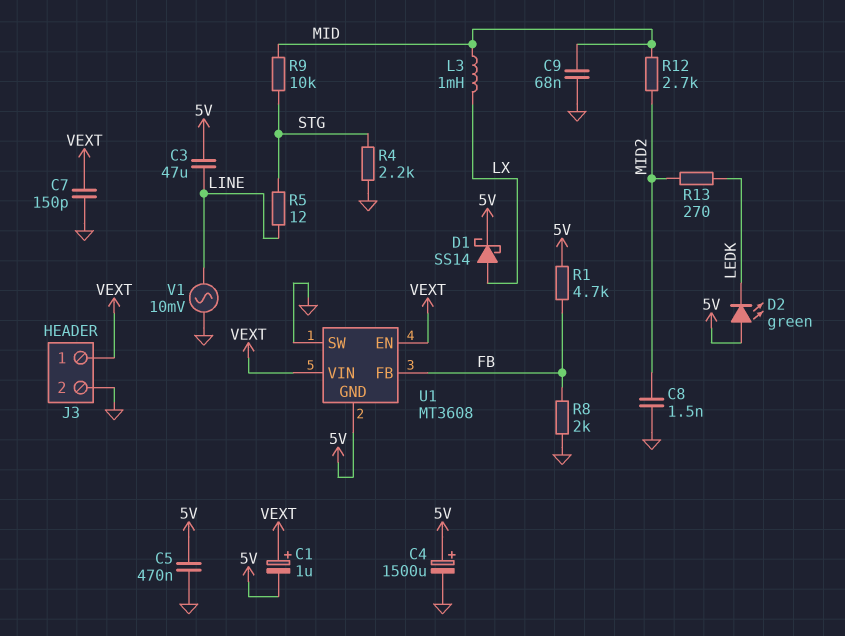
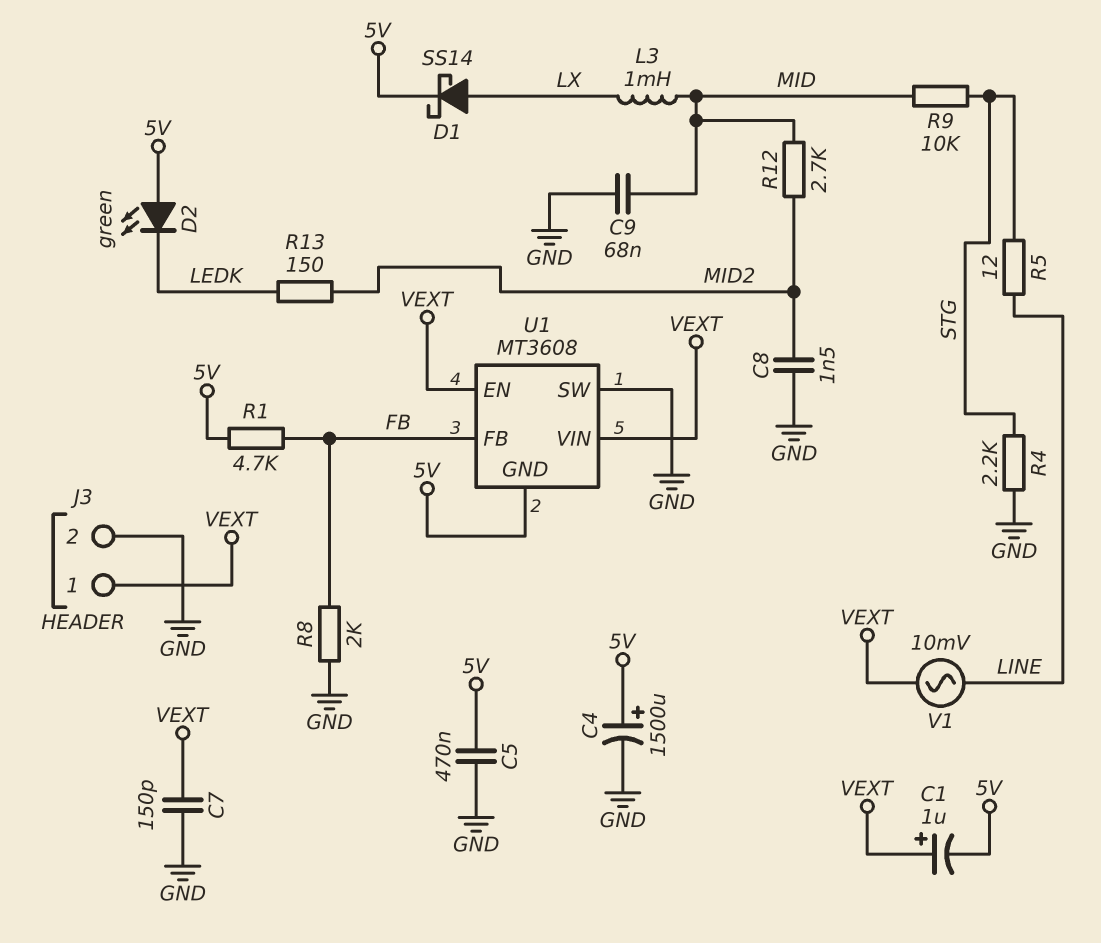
C3: 47uF (5V, LINE) -> none
R13: 270 (LEDK, MID2) -> 150 (LEDK, MID2)
V1: AC 10mV (GND, LINE) -> AC 10mV (LINE, VEXT)

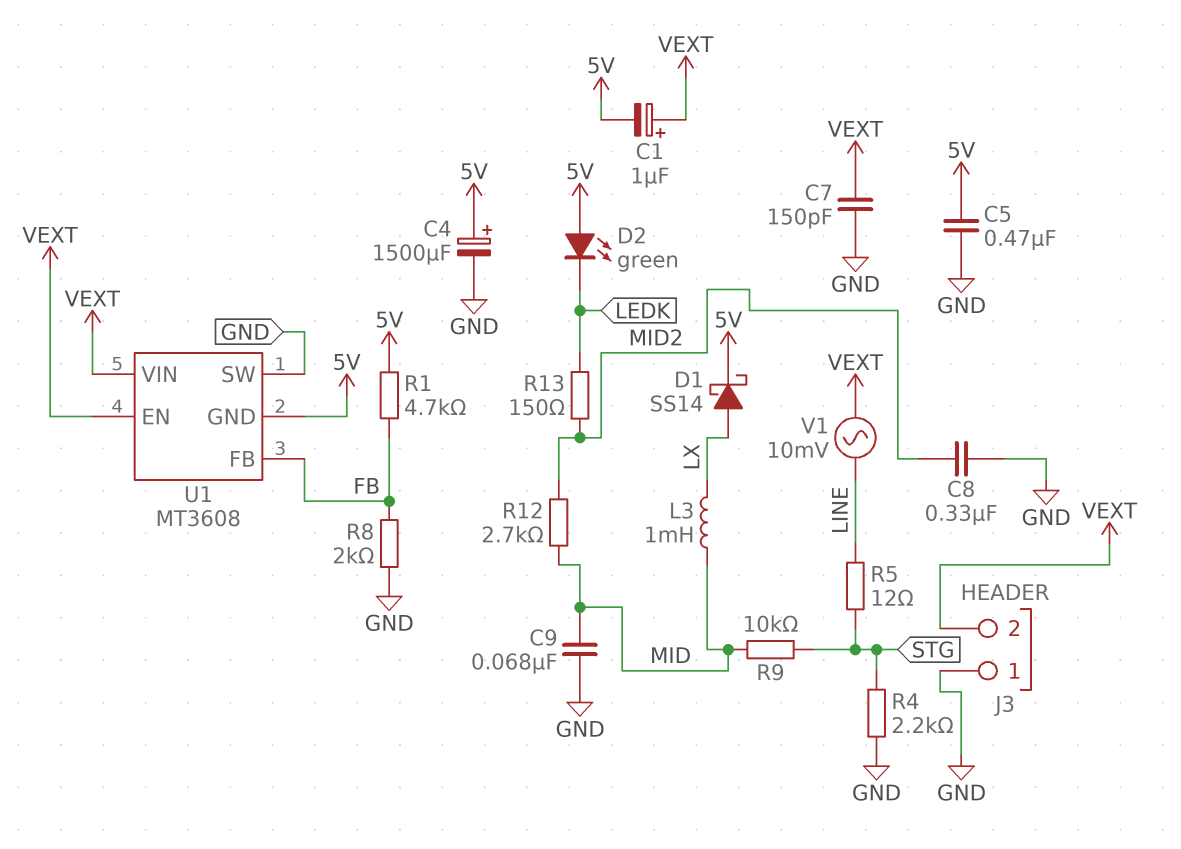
C8: 1.5nF (GND, MID2) -> 330nF (GND, MID2)
J3 pin 1: VEXT -> GND
J3 pin 2: GND -> VEXT

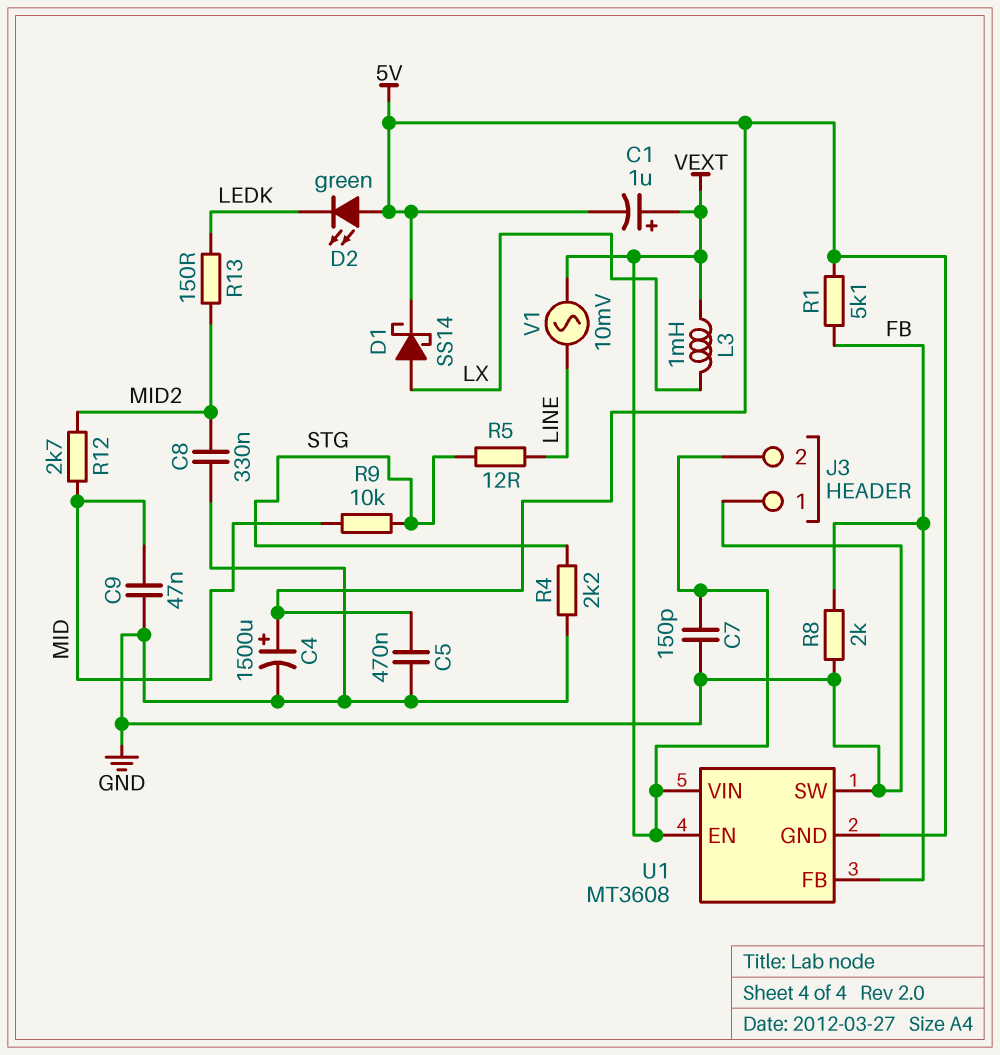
C9: 68nF (GND, MID) -> 47nF (GND, MID)
L3: 1mH (LX, MID) -> 1mH (LX, VEXT)
R1: 4.7k (5V, FB) -> 5.1k (5V, FB)

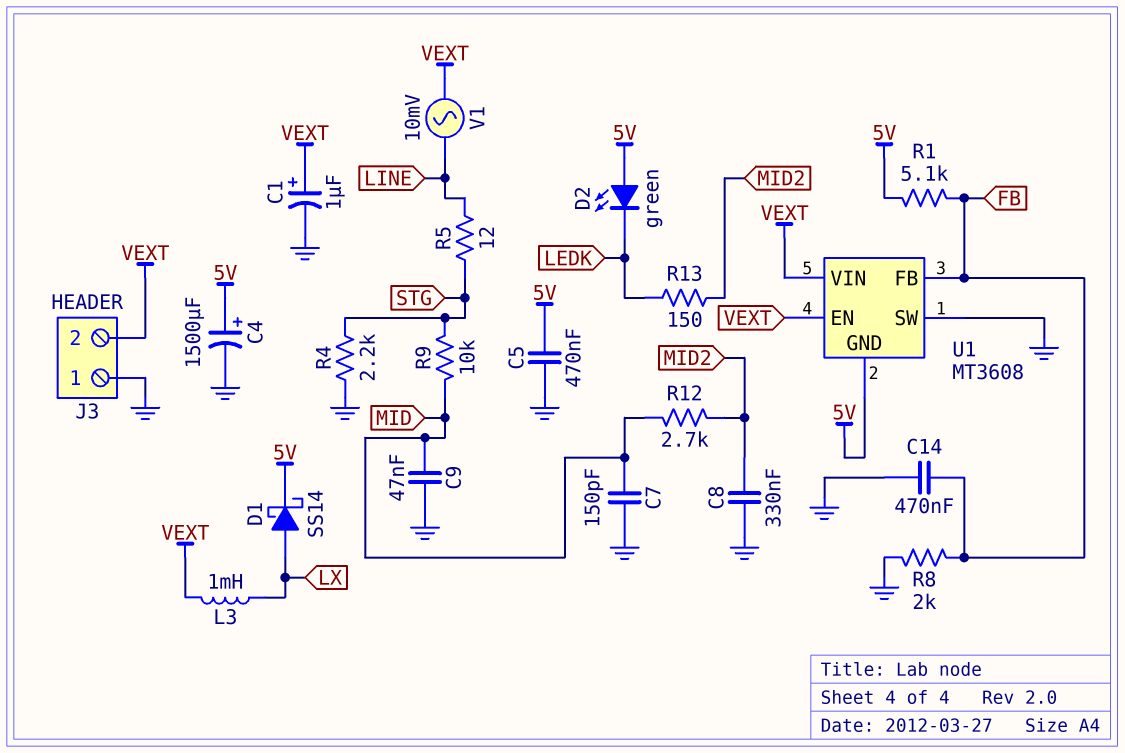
C1: 1uF (plus VEXT, minus 5V) -> 1uF (plus VEXT, minus GND)
C7: 150pF (GND, VEXT) -> 150pF (GND, MID)
C14: none -> 470nF (FB, GND)

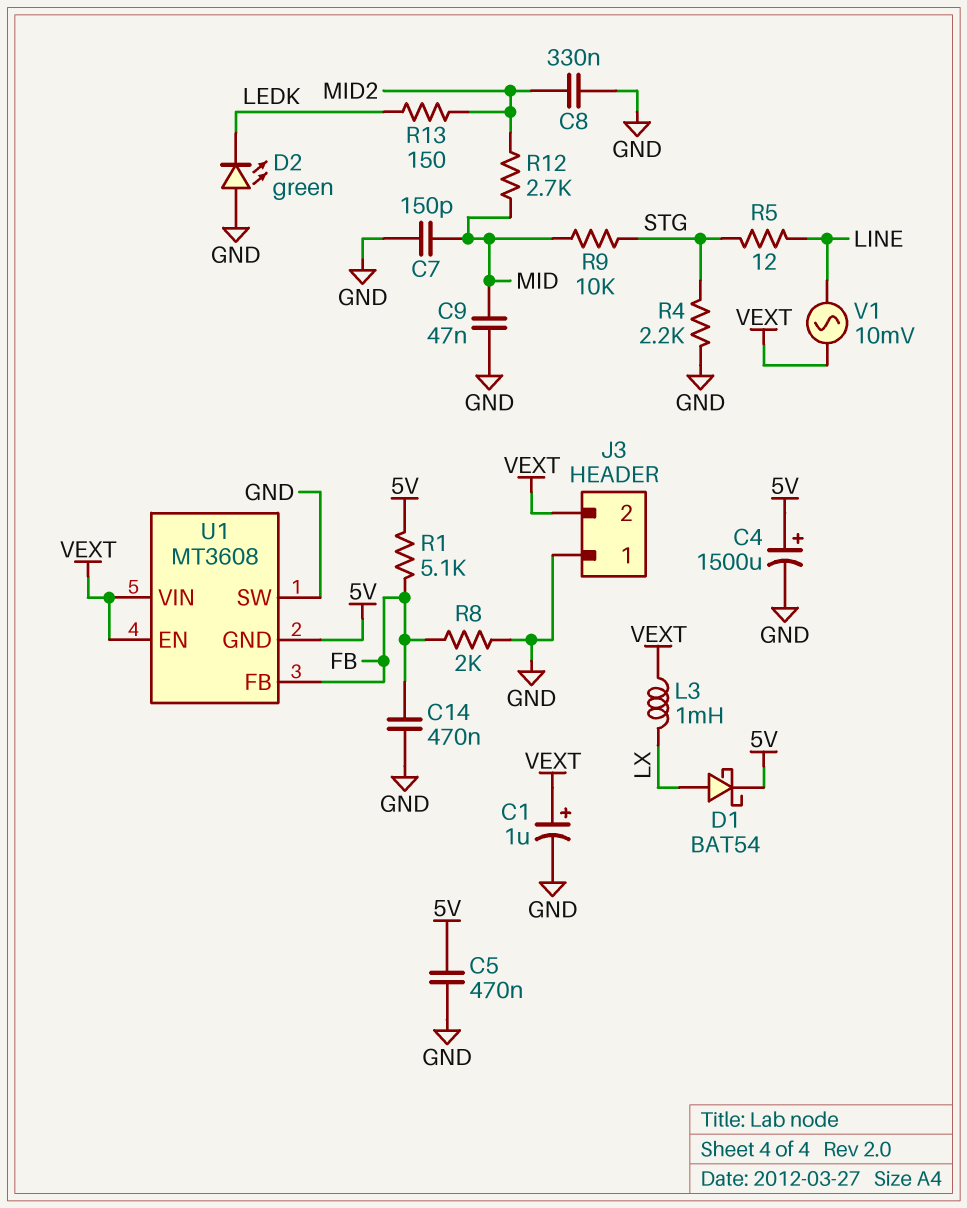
D1: schottky SS14 (A LX, K 5V) -> schottky BAT54 (A LX, K 5V)
D2: LED green (A 5V, K LEDK) -> LED green (A GND, K LEDK)

